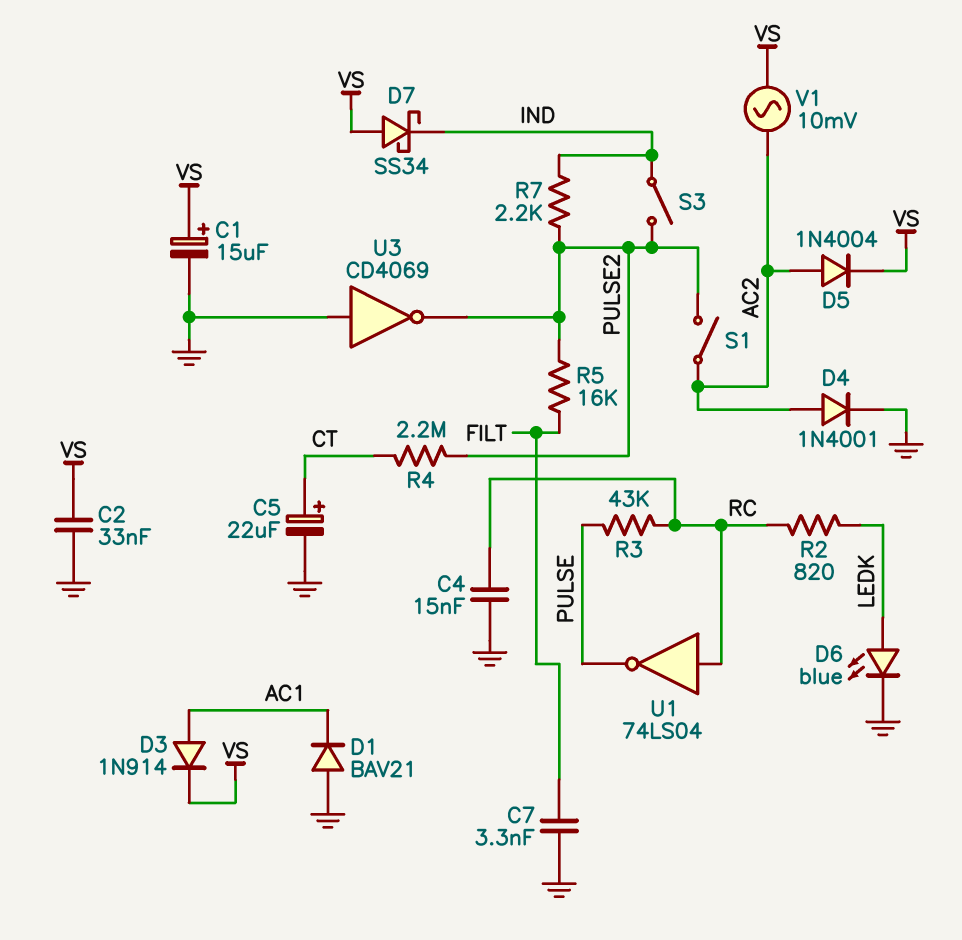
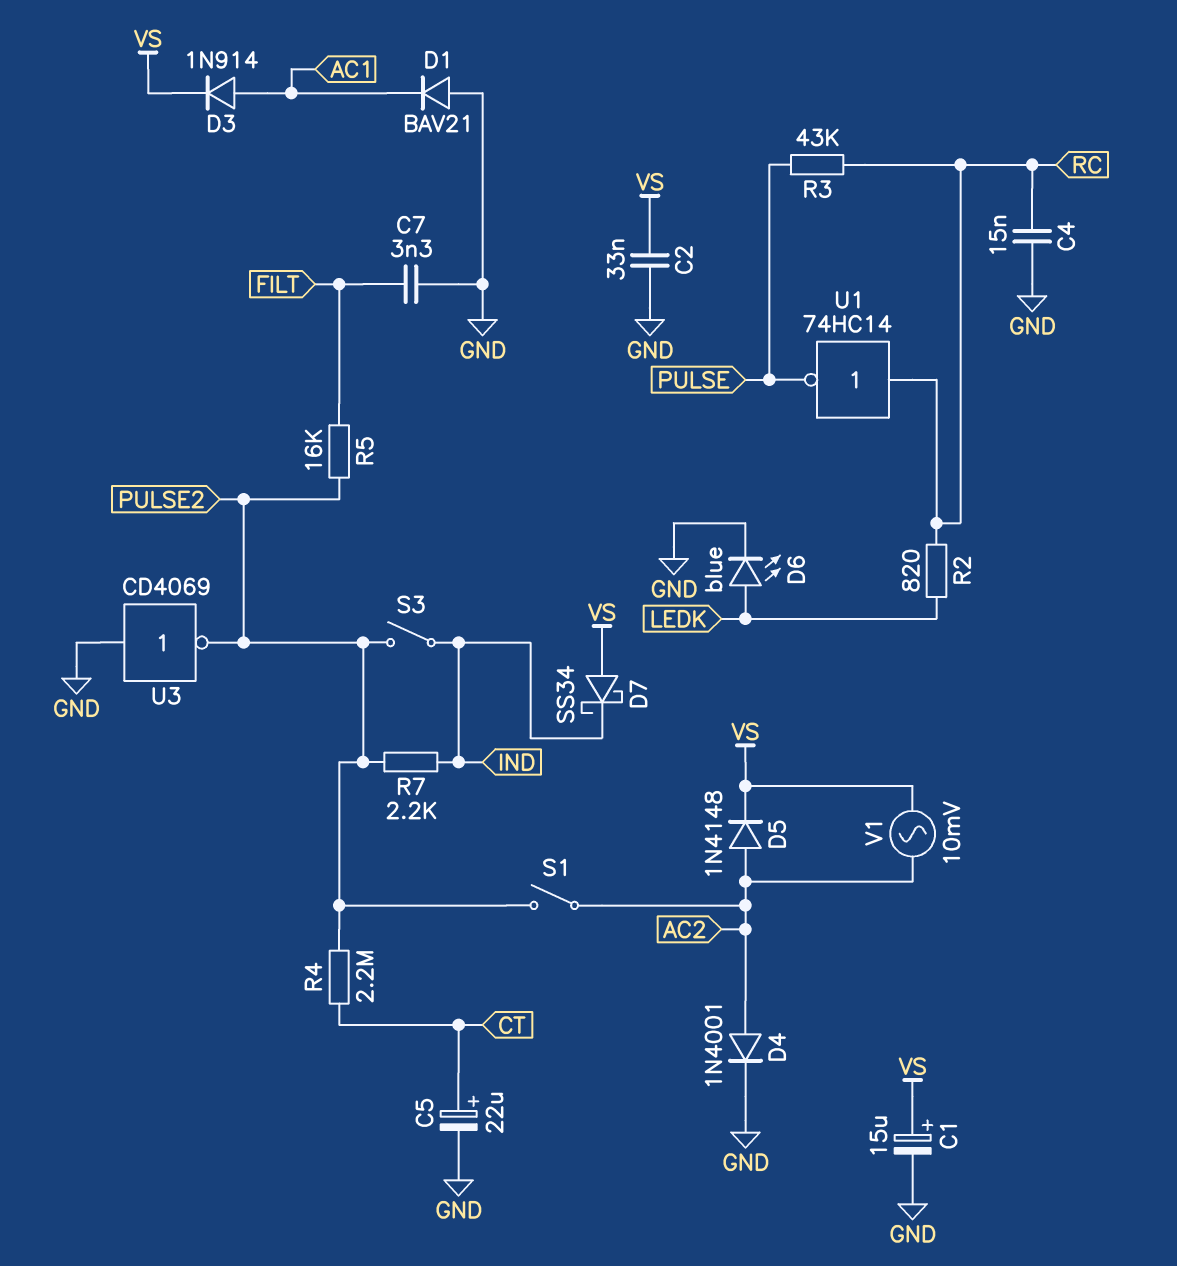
D5: diode 1N4004 (A AC2, K VS) -> diode 1N4148 (A AC2, K VS)
U1: NOT 74LS04 (in RC, out PULSE) -> NOT 74HC14 (in RC, out PULSE)

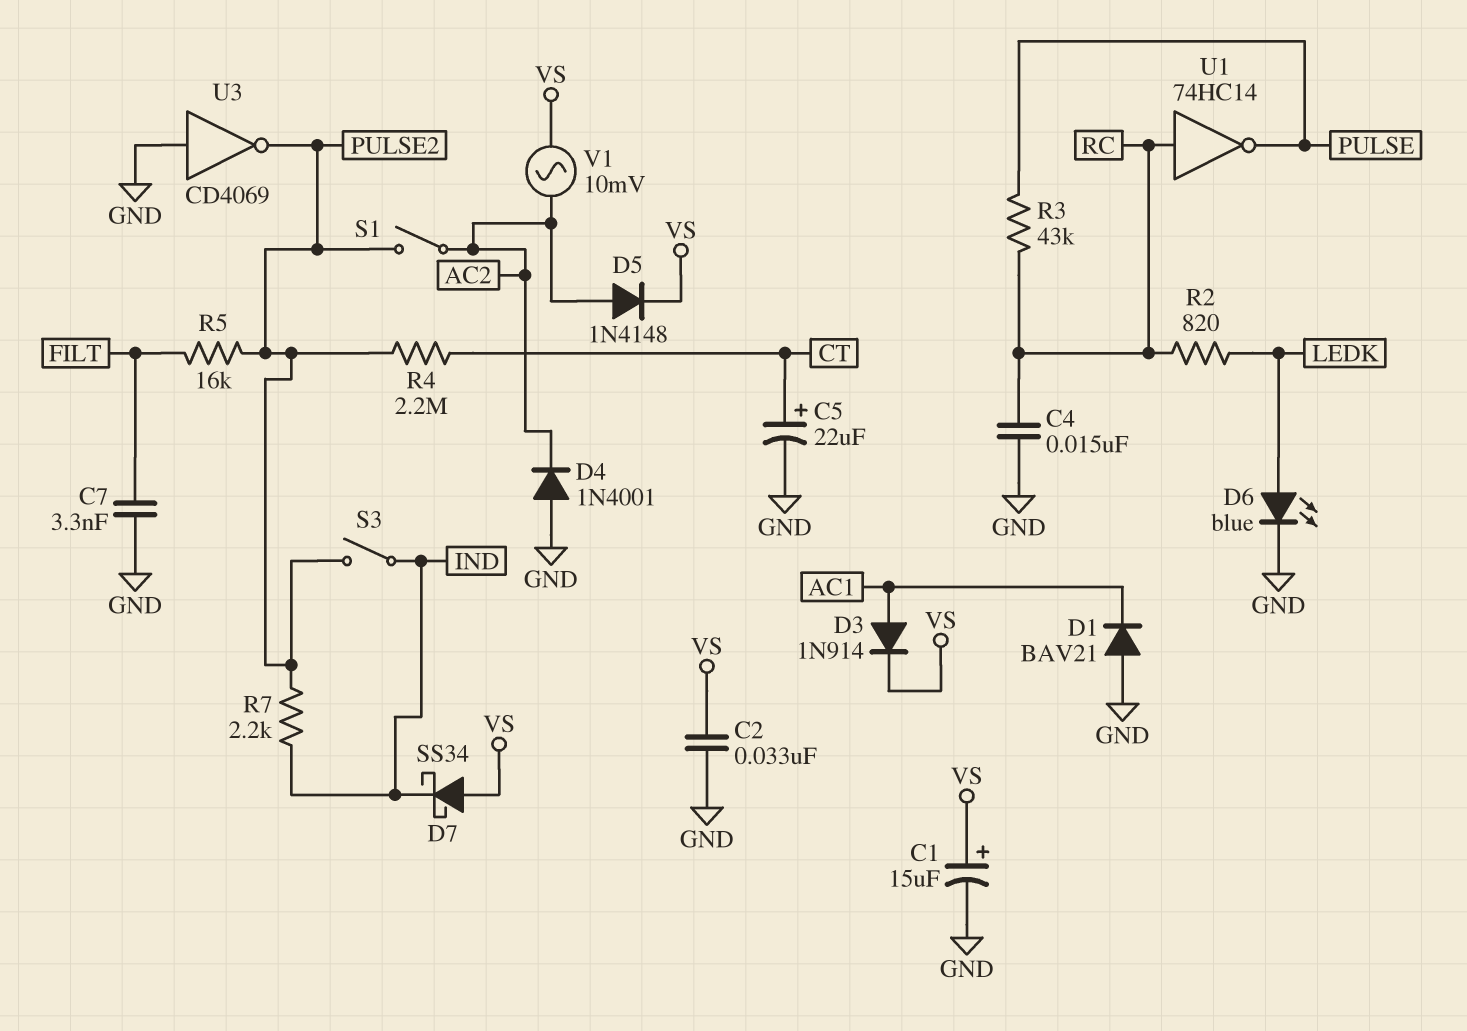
D4: diode 1N4001 (A AC2, K GND) -> diode 1N4001 (A GND, K AC2)

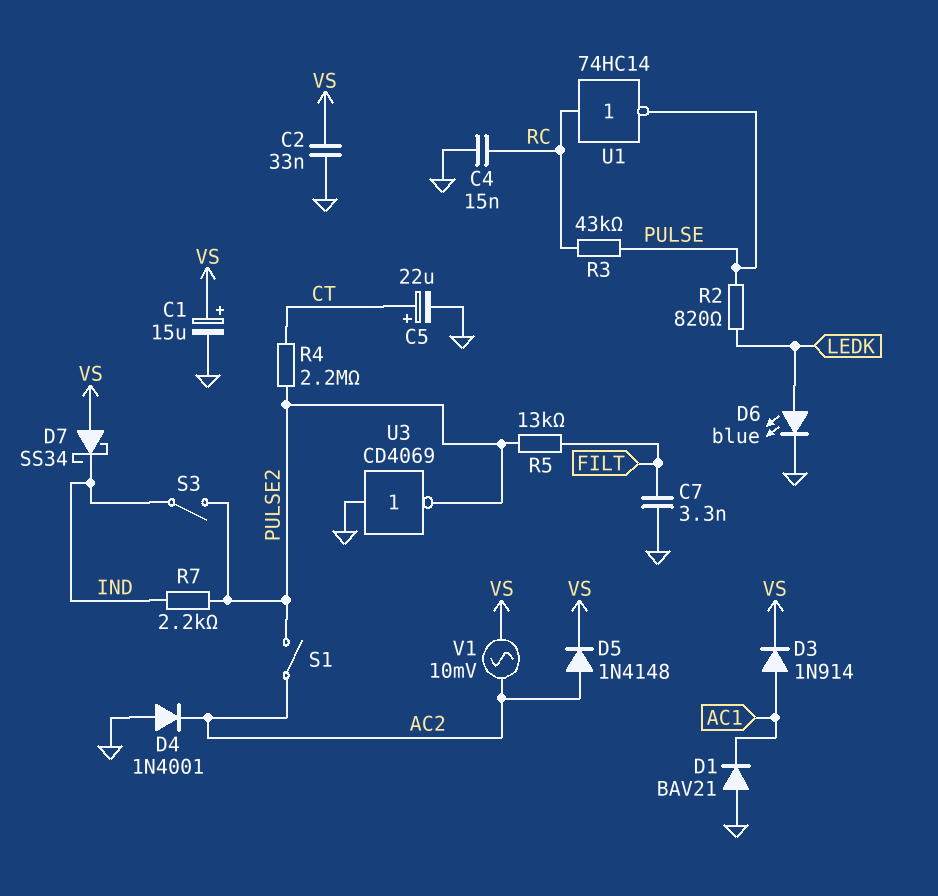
R2: 820 (LEDK, RC) -> 820 (LEDK, PULSE)
R5: 16k (FILT, PULSE2) -> 13k (FILT, PULSE2)

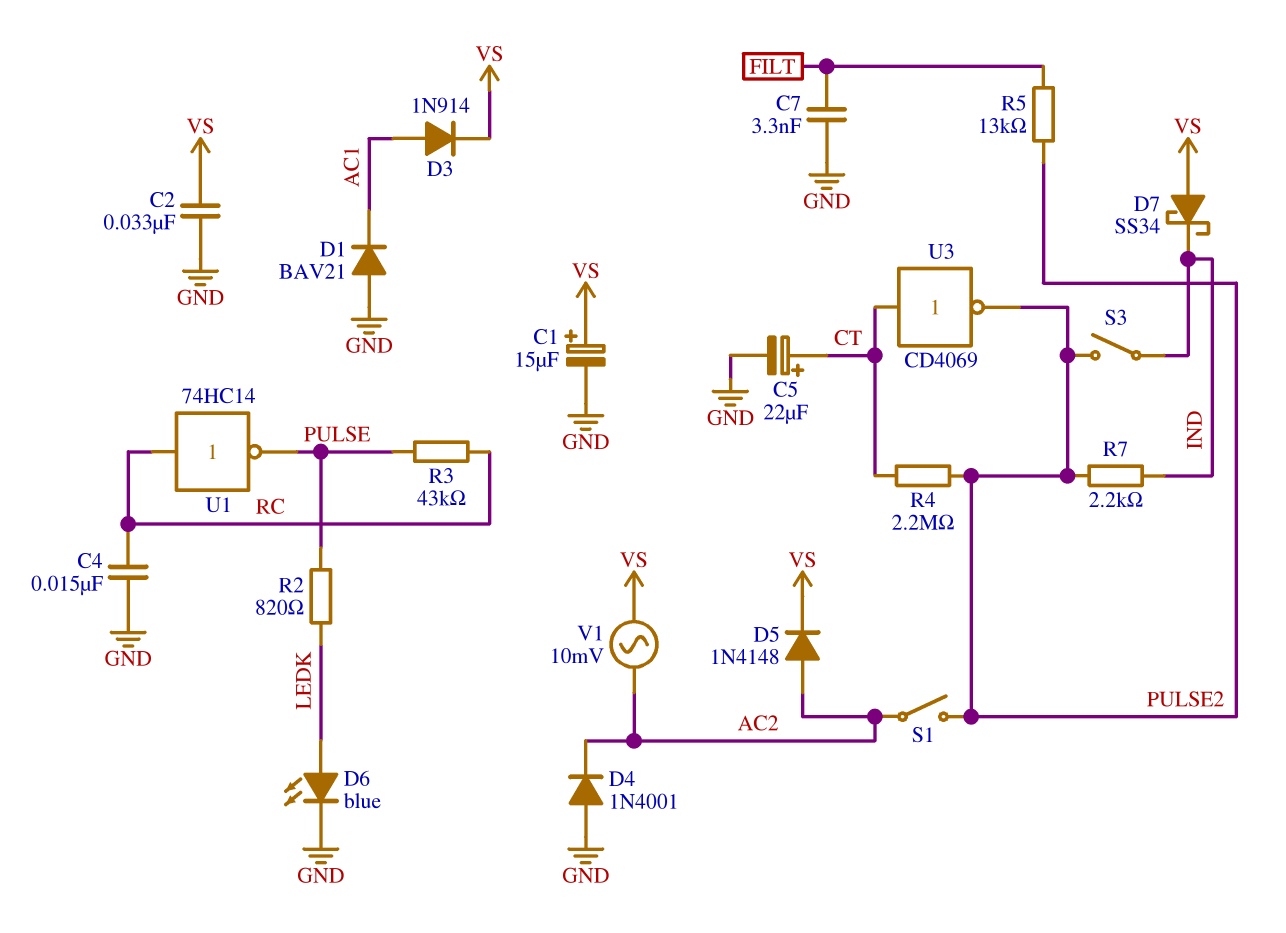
U3: NOT CD4069 (in GND, out PULSE2) -> NOT CD4069 (in CT, out PULSE2)

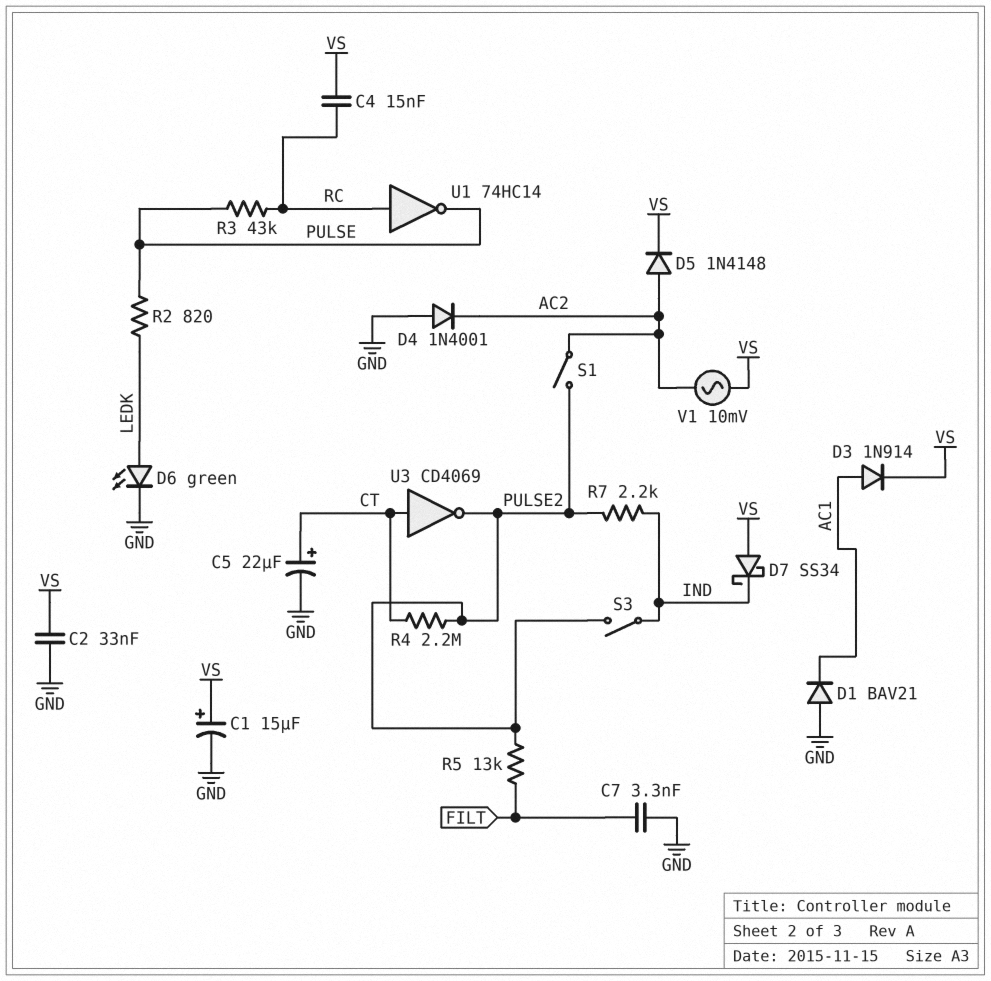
C4: 15nF (GND, RC) -> 15nF (RC, VS)
D6: LED blue (A LEDK, K GND) -> LED green (A LEDK, K GND)

